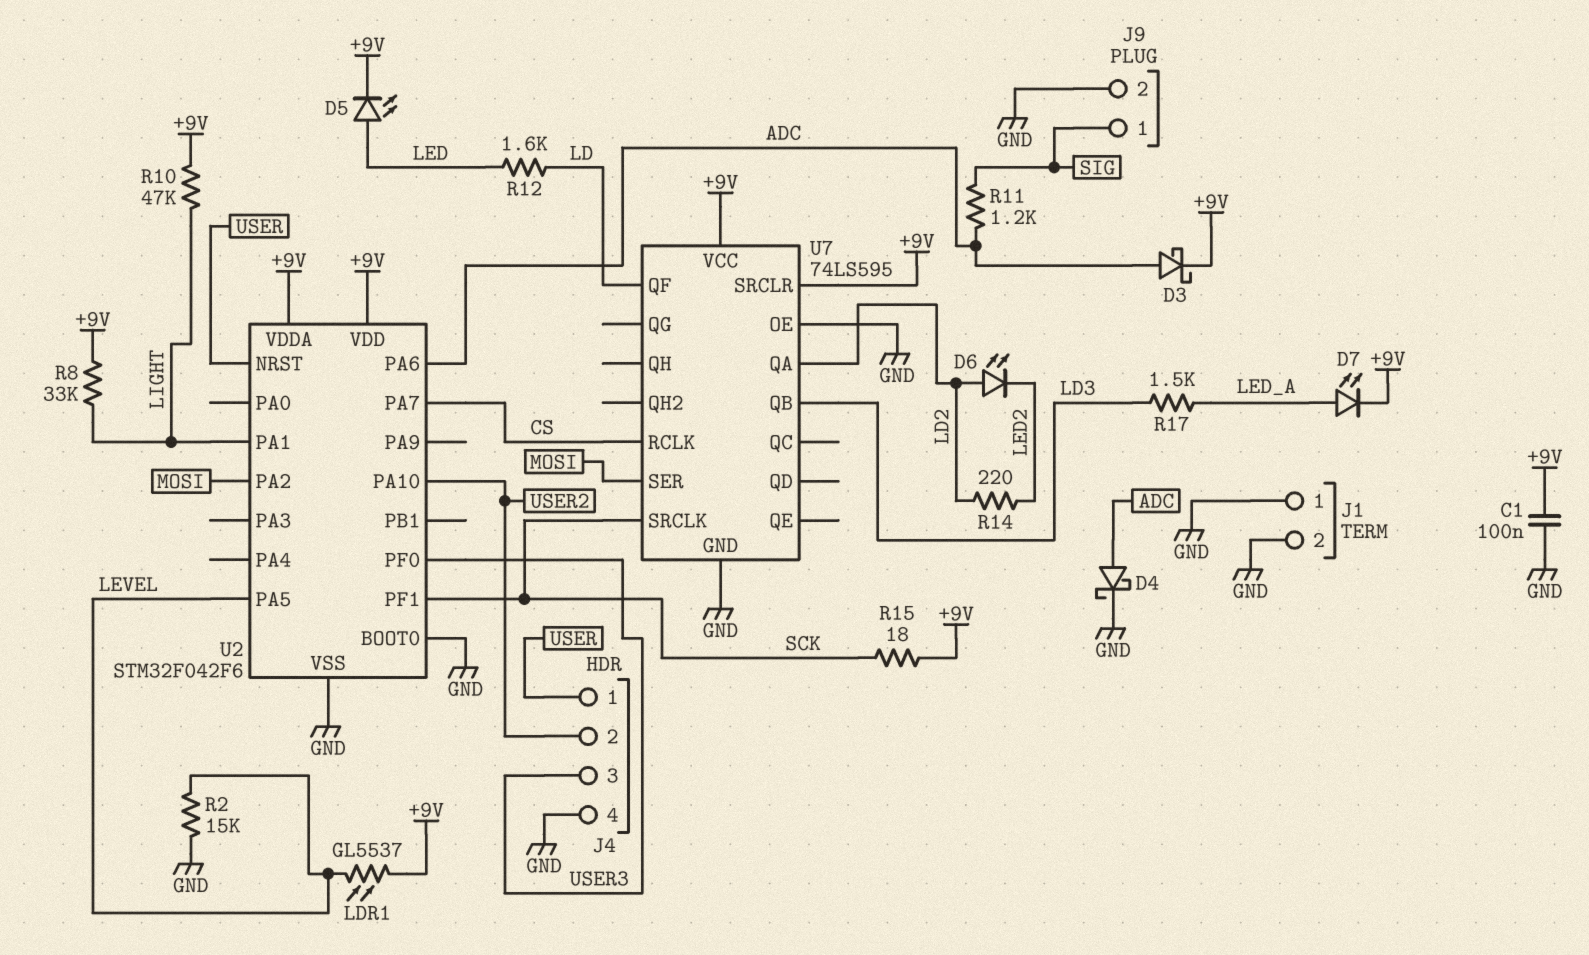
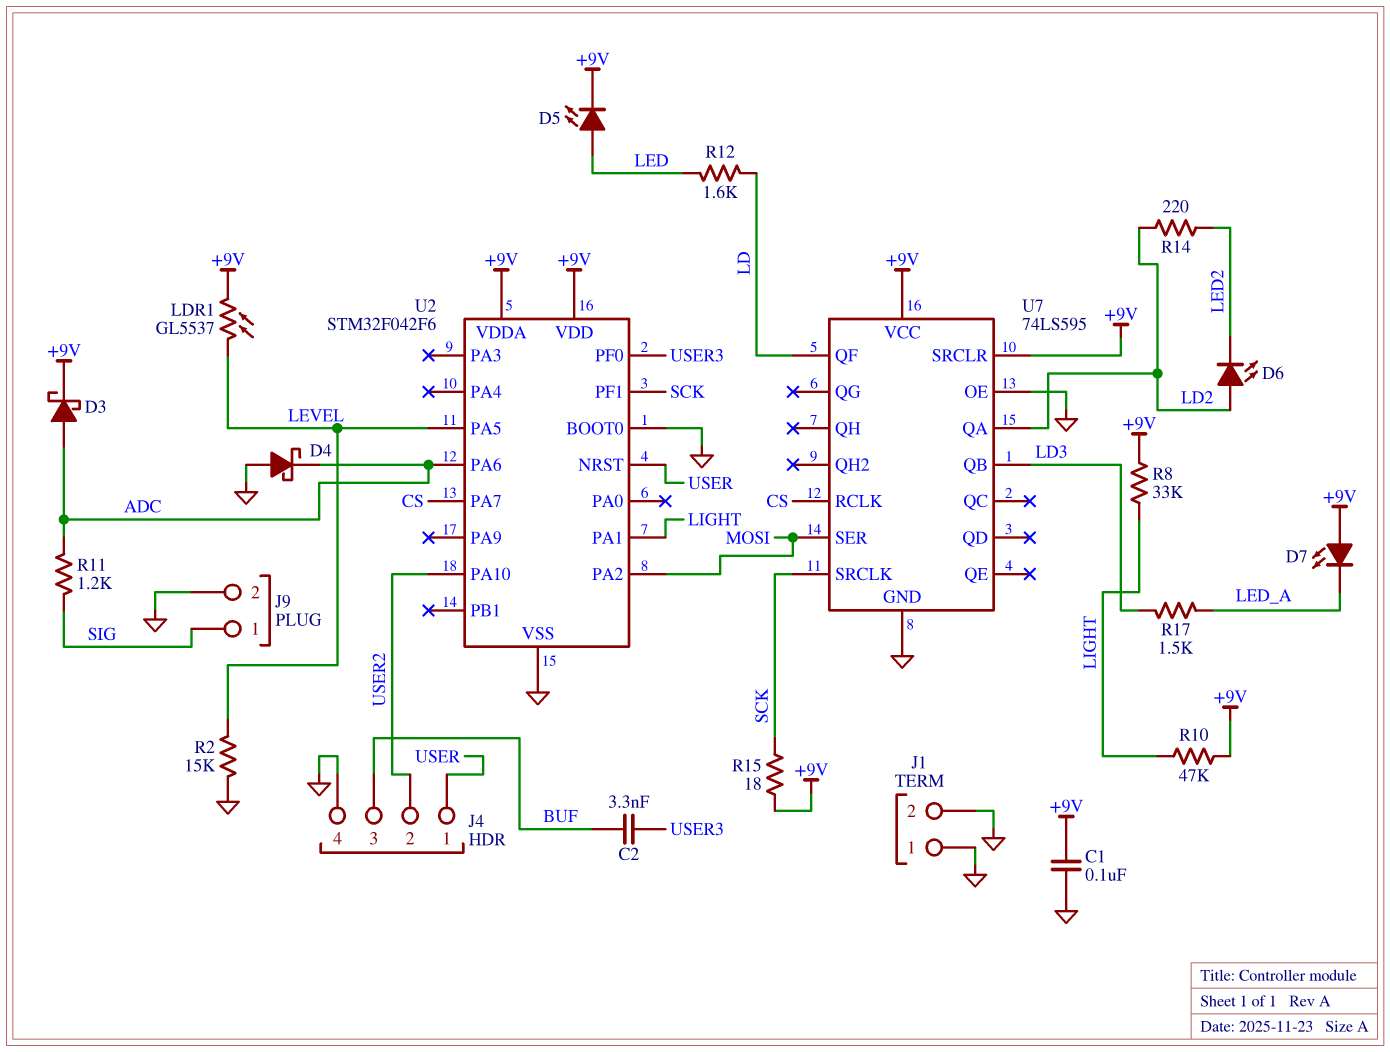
C2: none -> 3.3nF (BUF, USER3)
D4: schottky (A ADC, K GND) -> schottky (A GND, K ADC)
D7: LED (A LED_A, K +9V) -> LED (A +9V, K LED_A)
J4 pin 3: USER3 -> BUF

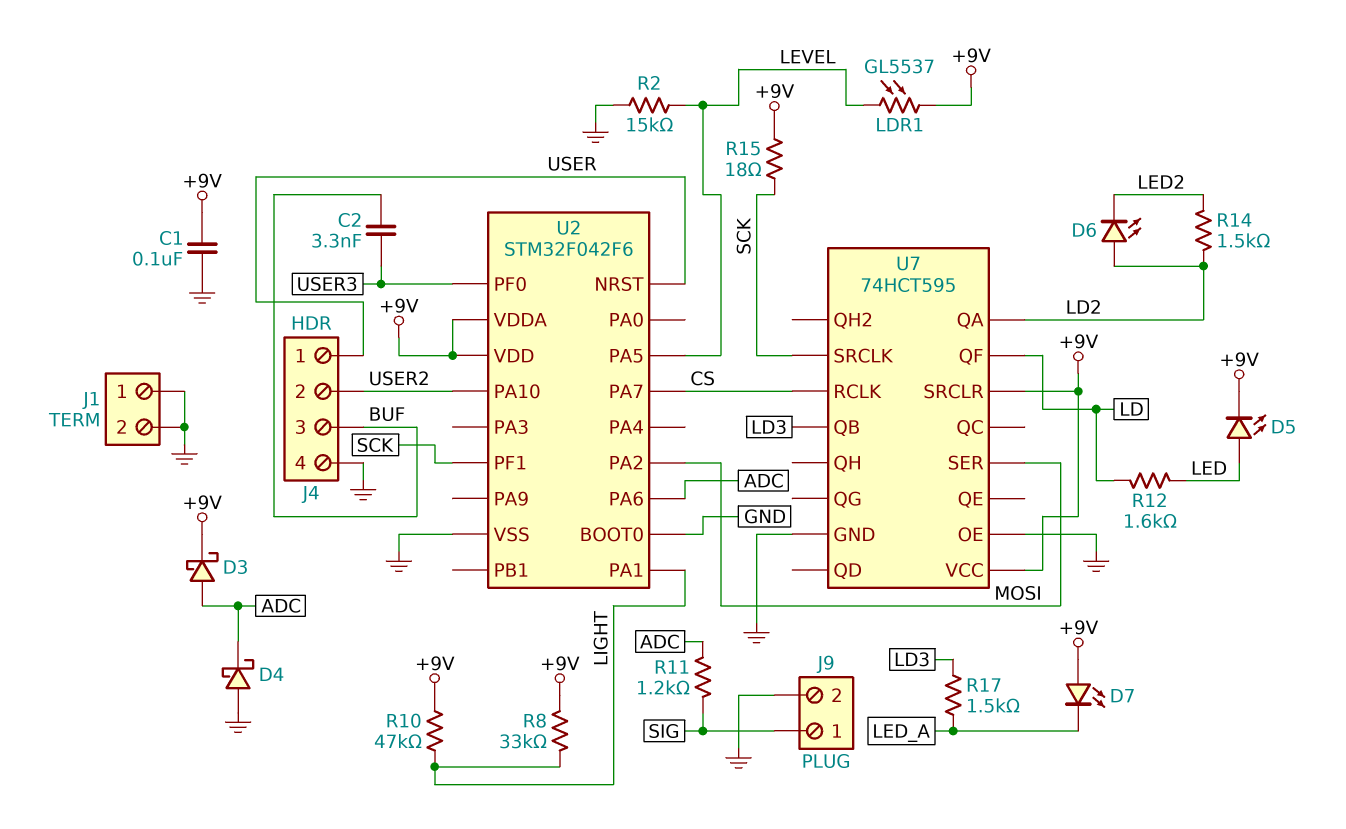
R14: 220 (LD2, LED2) -> 1.5k (LD2, LED2)
U7: 74LS595 -> 74HCT595

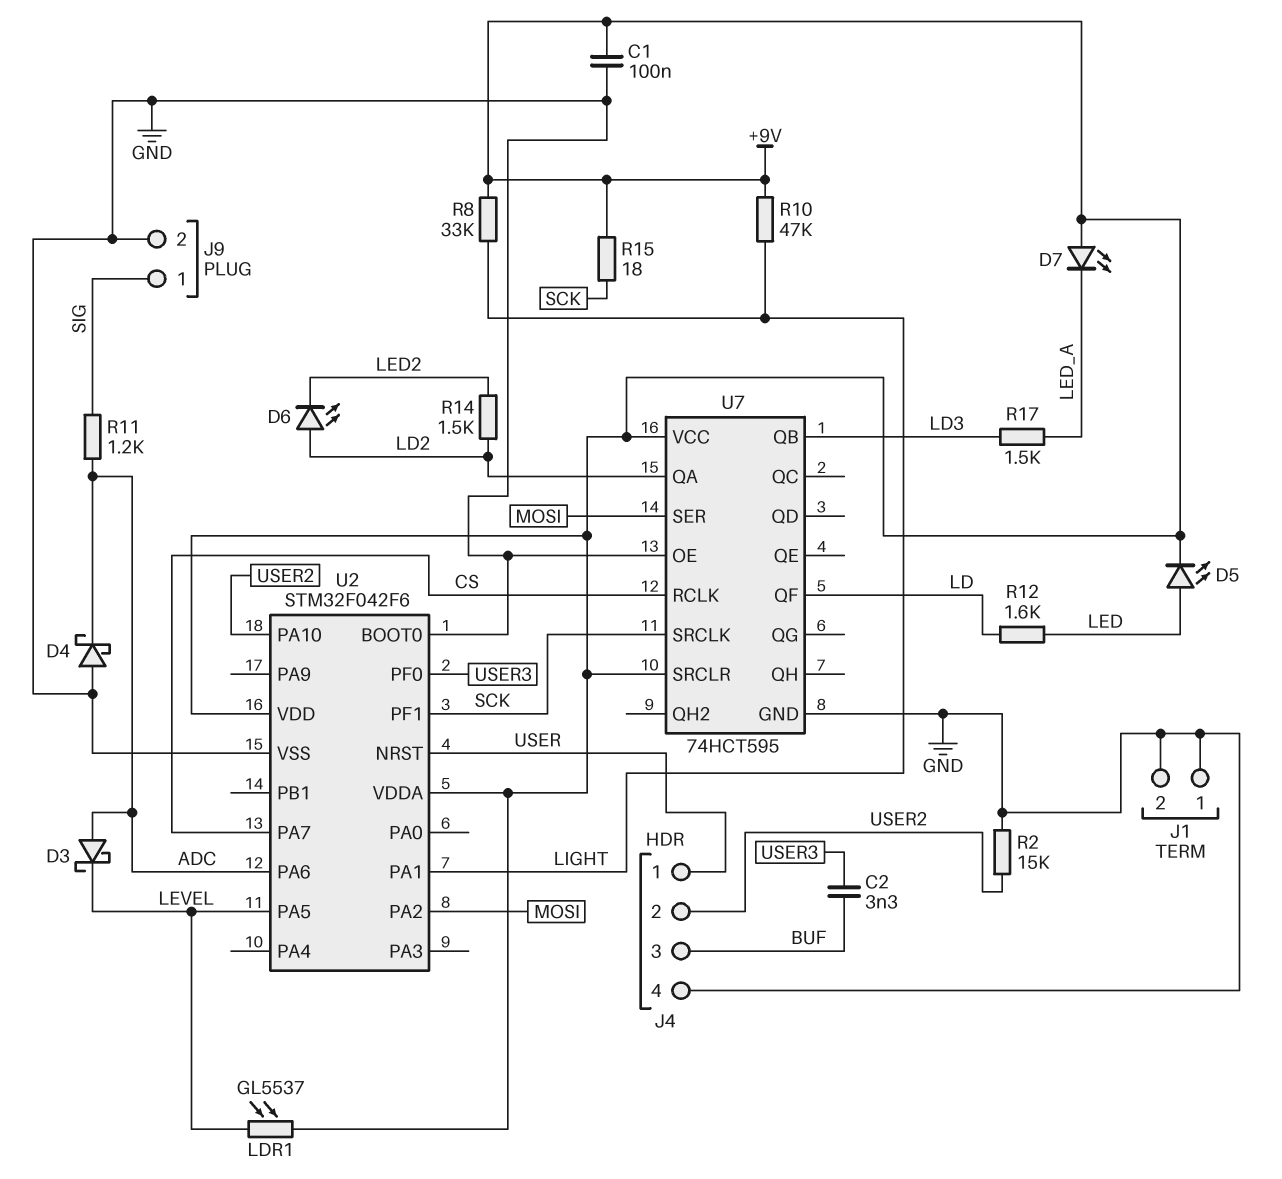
D3: schottky (A ADC, K +9V) -> schottky (A ADC, K LEVEL)
R2: 15k (GND, LEVEL) -> 15k (GND, USER2)

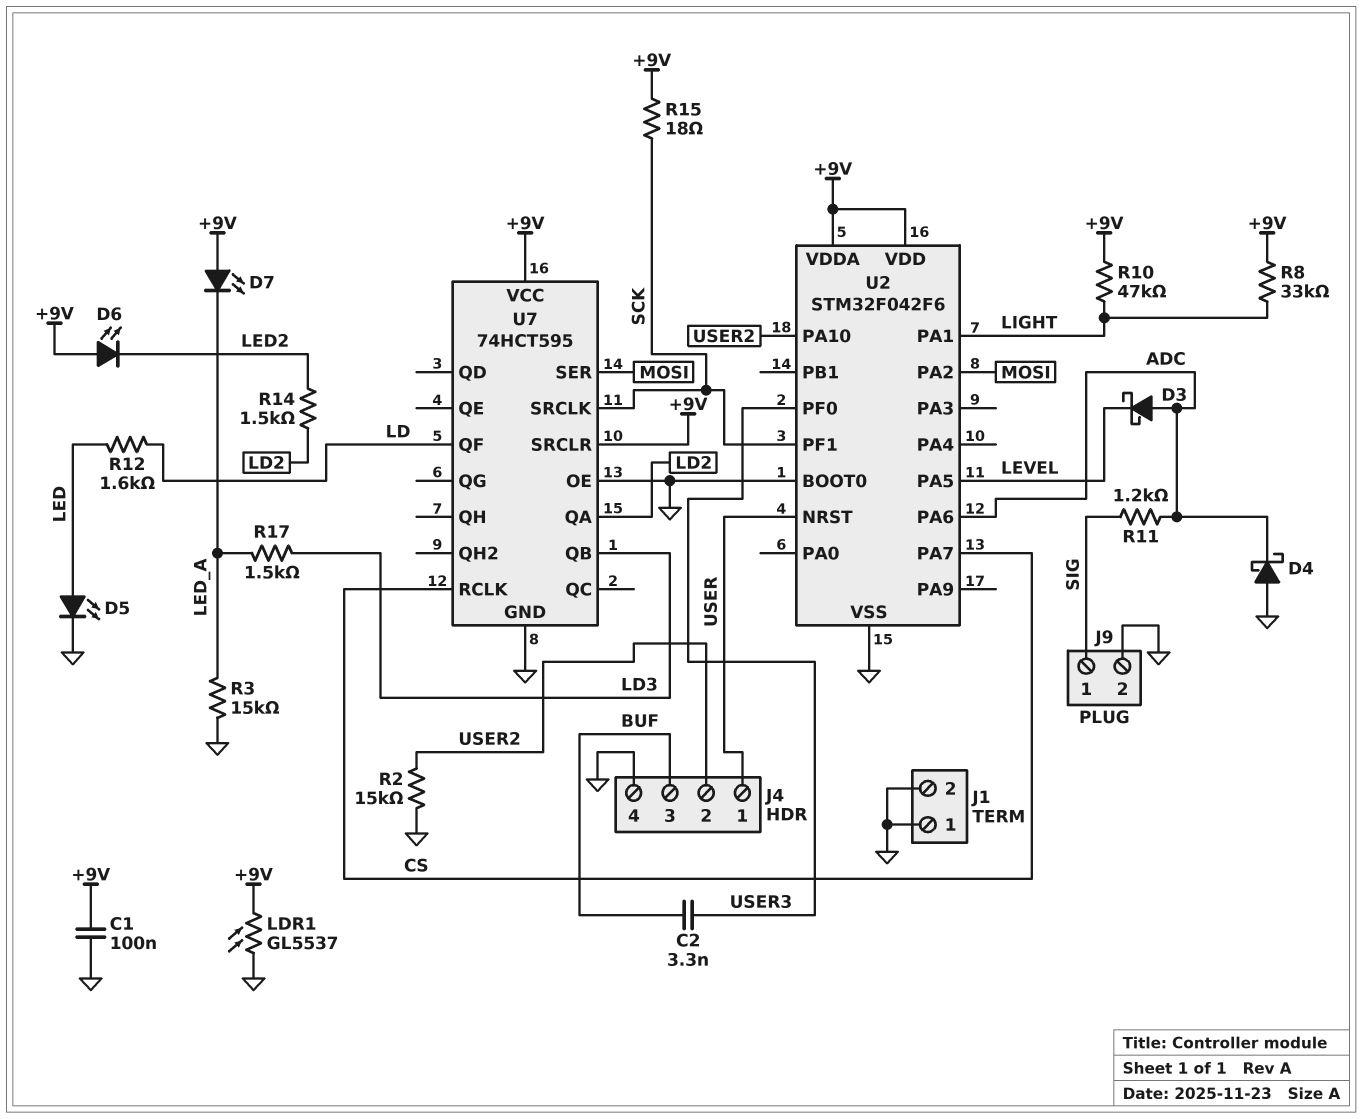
D5: LED (A LED, K +9V) -> LED (A LED, K GND)
D6: LED (A LD2, K LED2) -> LED (A +9V, K LED2)
LDR1: GL5537 (+9V, LEVEL) -> GL5537 (+9V, GND)
R3: none -> 15k (GND, LED_A)

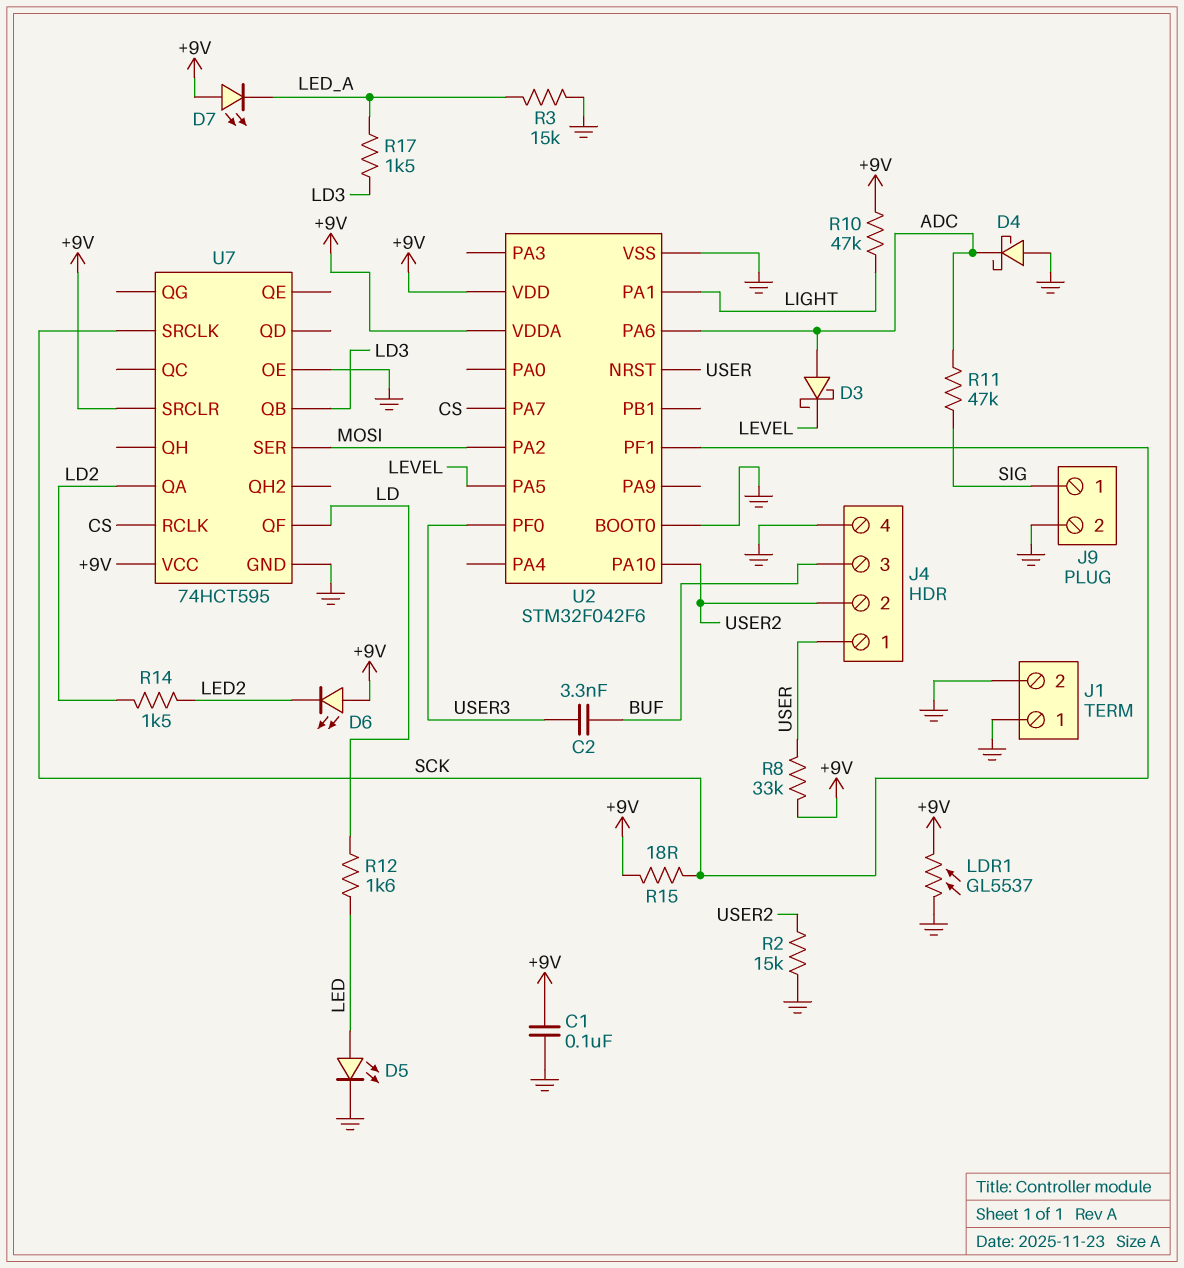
R8: 33k (+9V, LIGHT) -> 33k (+9V, USER)
R11: 1.2k (ADC, SIG) -> 47k (ADC, SIG)

